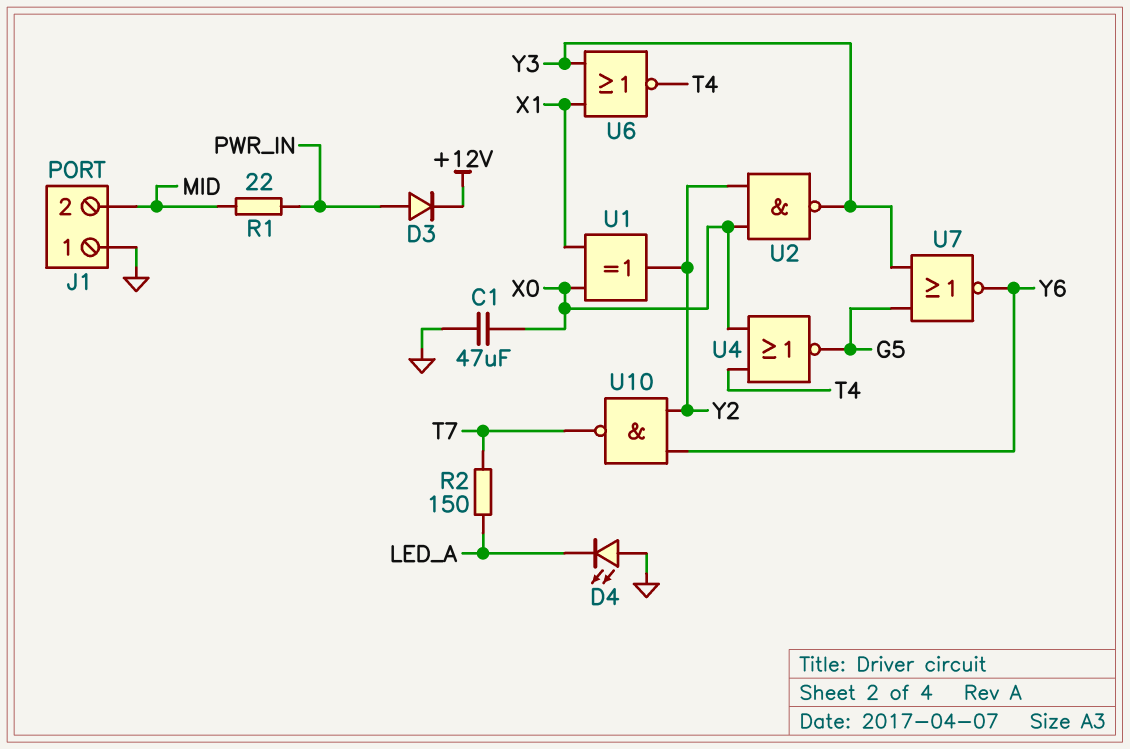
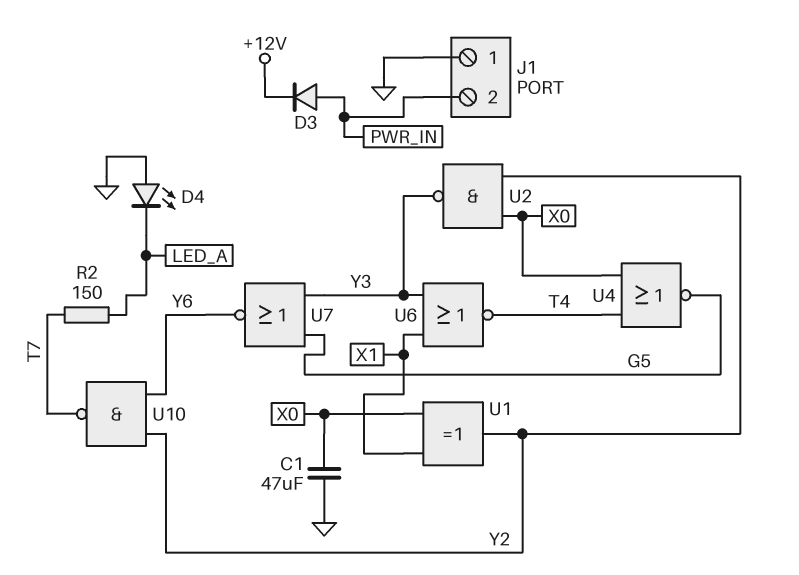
J1 pin 2: MID -> PWR_IN
R1: 22 (MID, PWR_IN) -> none

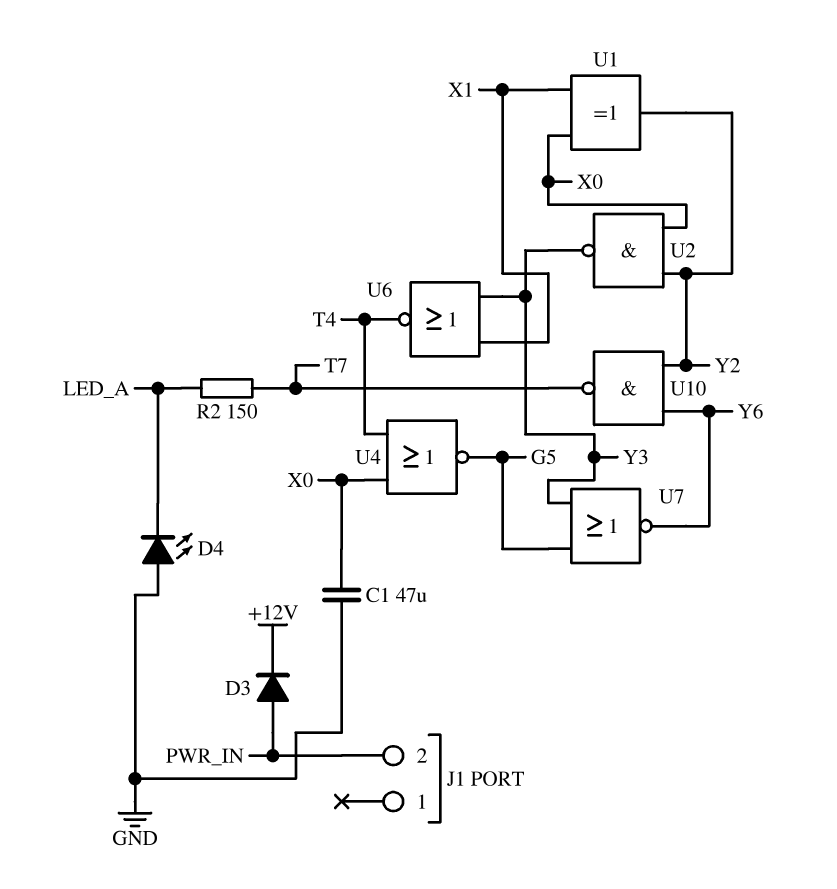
J1 pin 1: GND -> none

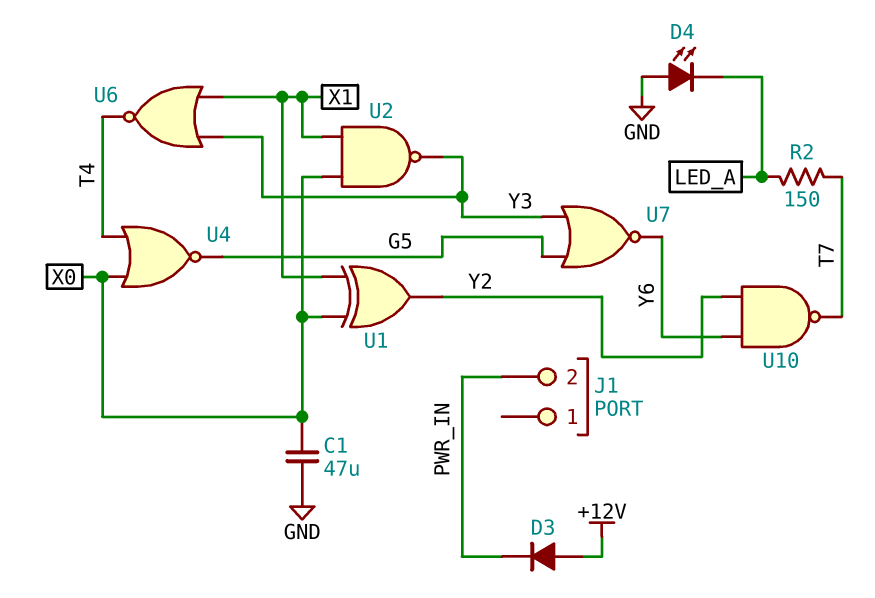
D3: diode (A PWR_IN, K +12V) -> diode (A +12V, K PWR_IN)
U2: NAND (in X0, in Y2, out Y3) -> NAND (in X0, in X1, out Y3)

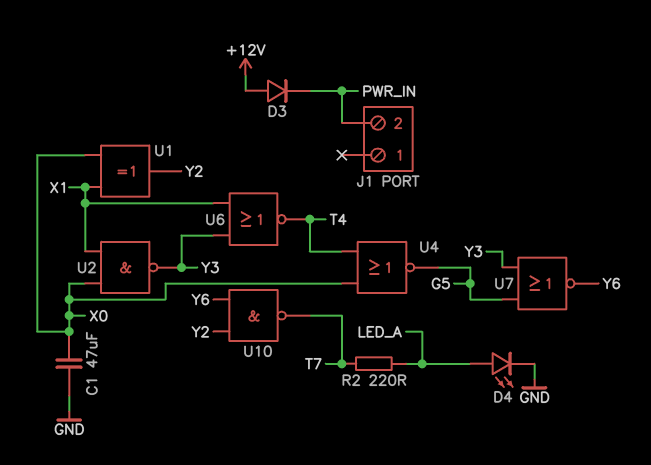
D4: LED (A GND, K LED_A) -> LED (A LED_A, K GND)
R2: 150 (LED_A, T7) -> 220 (LED_A, T7)

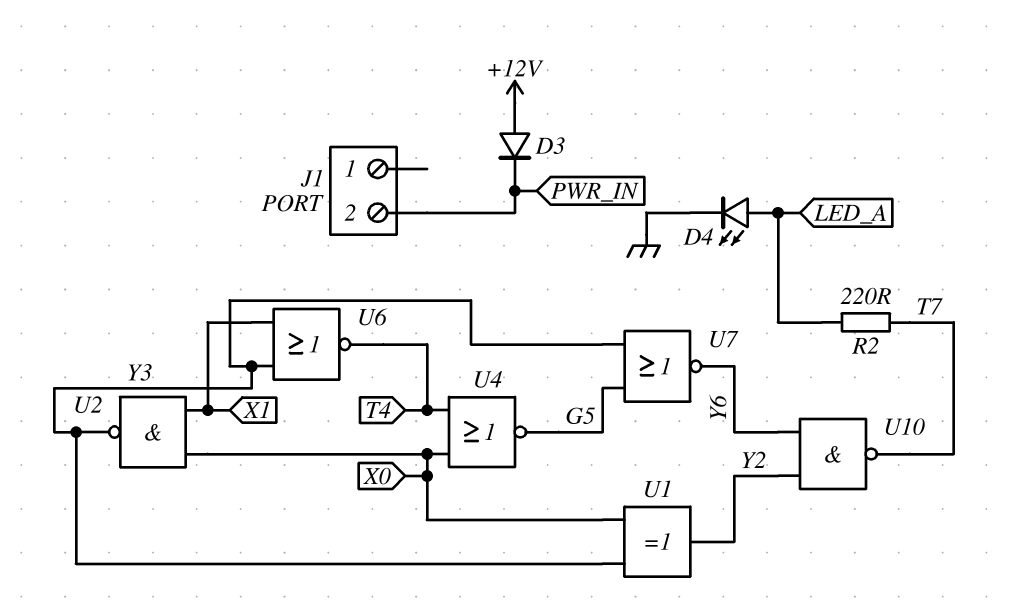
C1: 47uF (GND, X0) -> none
U1: XOR (in X0, in X1, out Y2) -> XOR (in X0, in Y3, out Y2)

